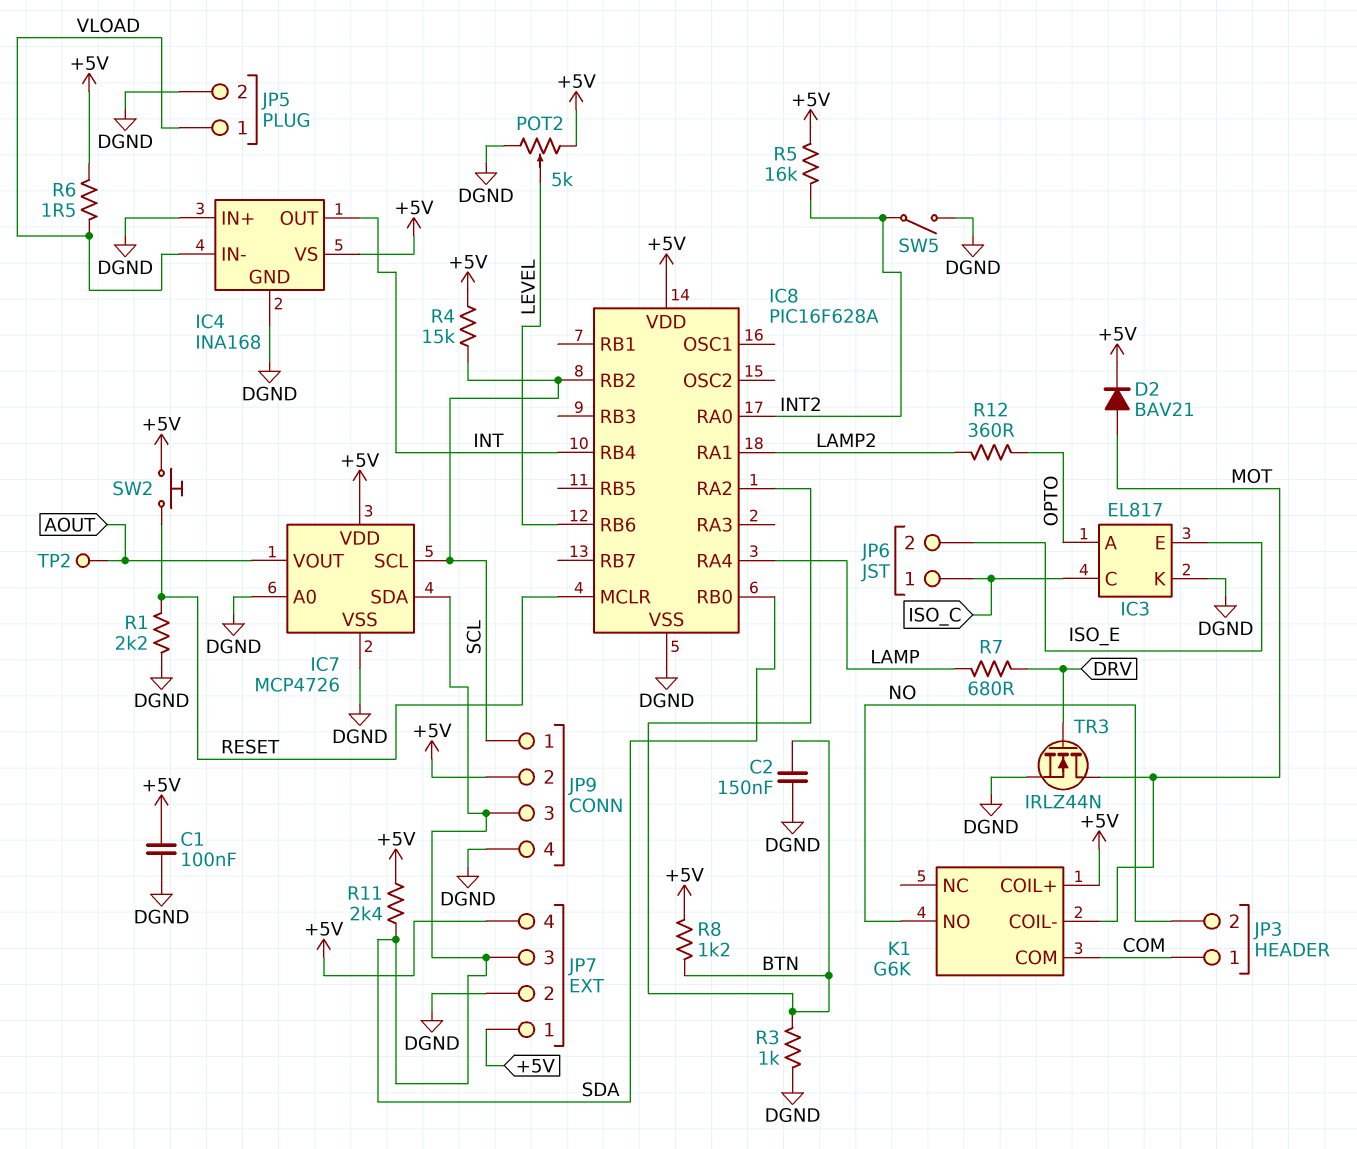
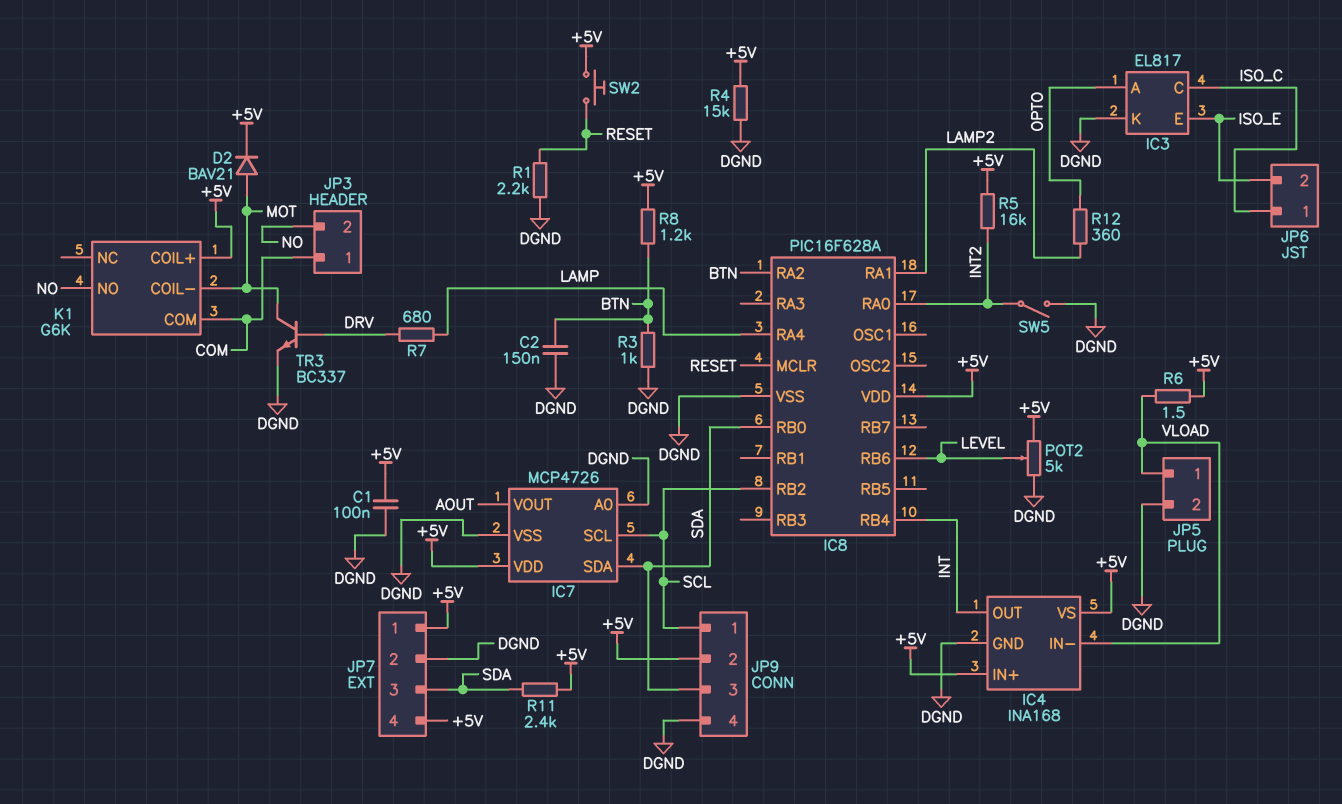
IC4 pin IN+: DGND -> +5V
R4: 15k (+5V, SCL) -> 15k (+5V, DGND)
TP2: test point (AOUT) -> none
TR3: NMOS IRLZ44N (G DRV, D MOT, S DGND) -> NPN BC337 (B DRV, C MOT, E DGND)

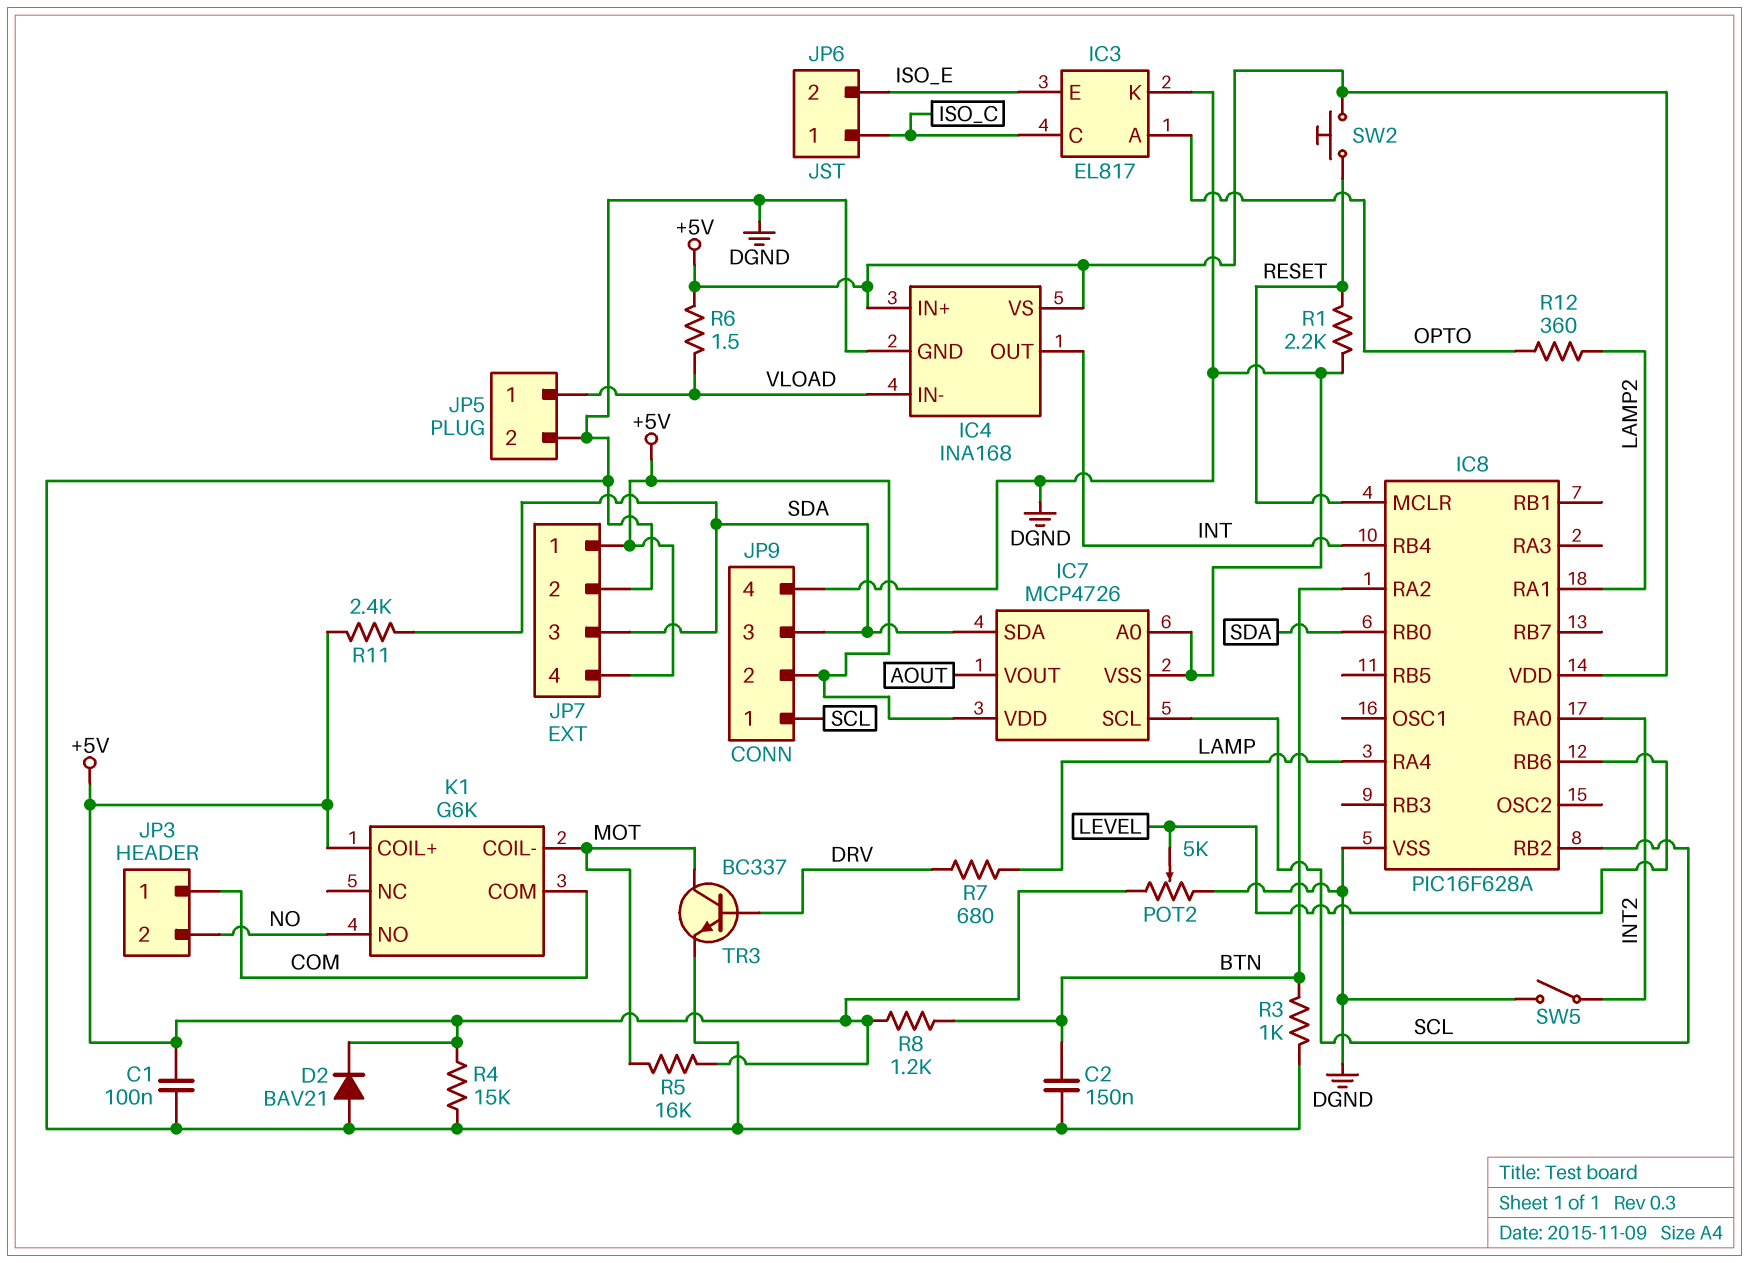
D2: diode BAV21 (A MOT, K +5V) -> diode BAV21 (A DGND, K +5V)
R5: 16k (+5V, INT2) -> 16k (+5V, MOT)

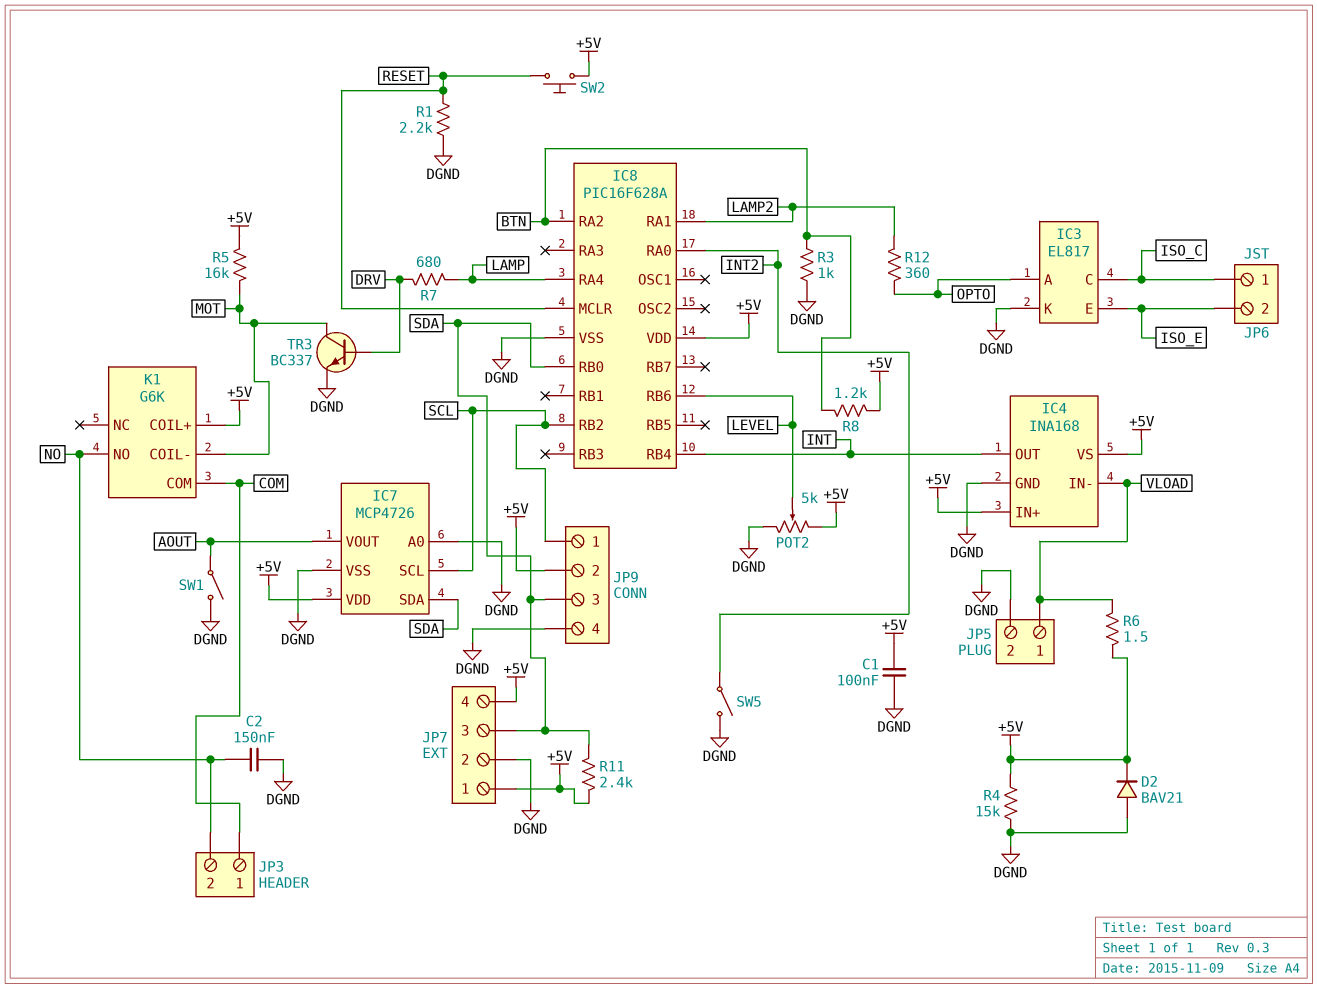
C2: 150nF (BTN, DGND) -> 150nF (DGND, NO)
SW1: none -> switch (AOUT, DGND)

